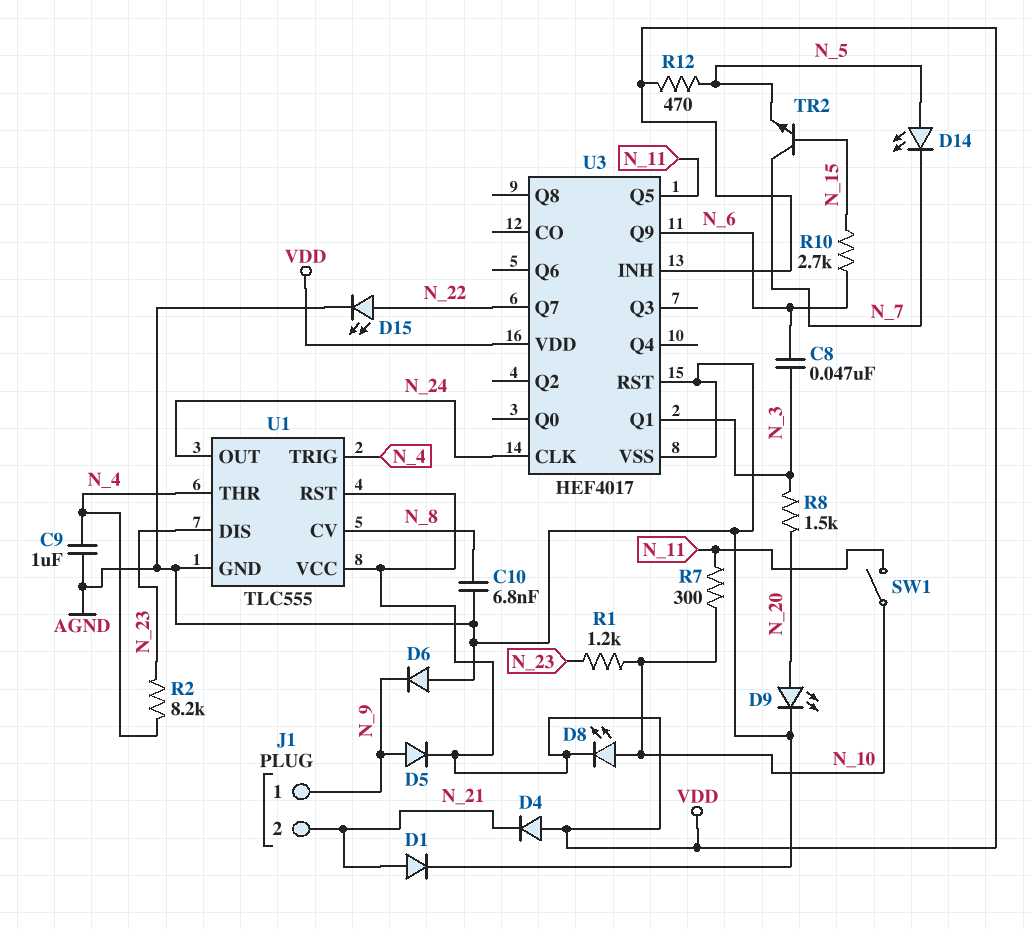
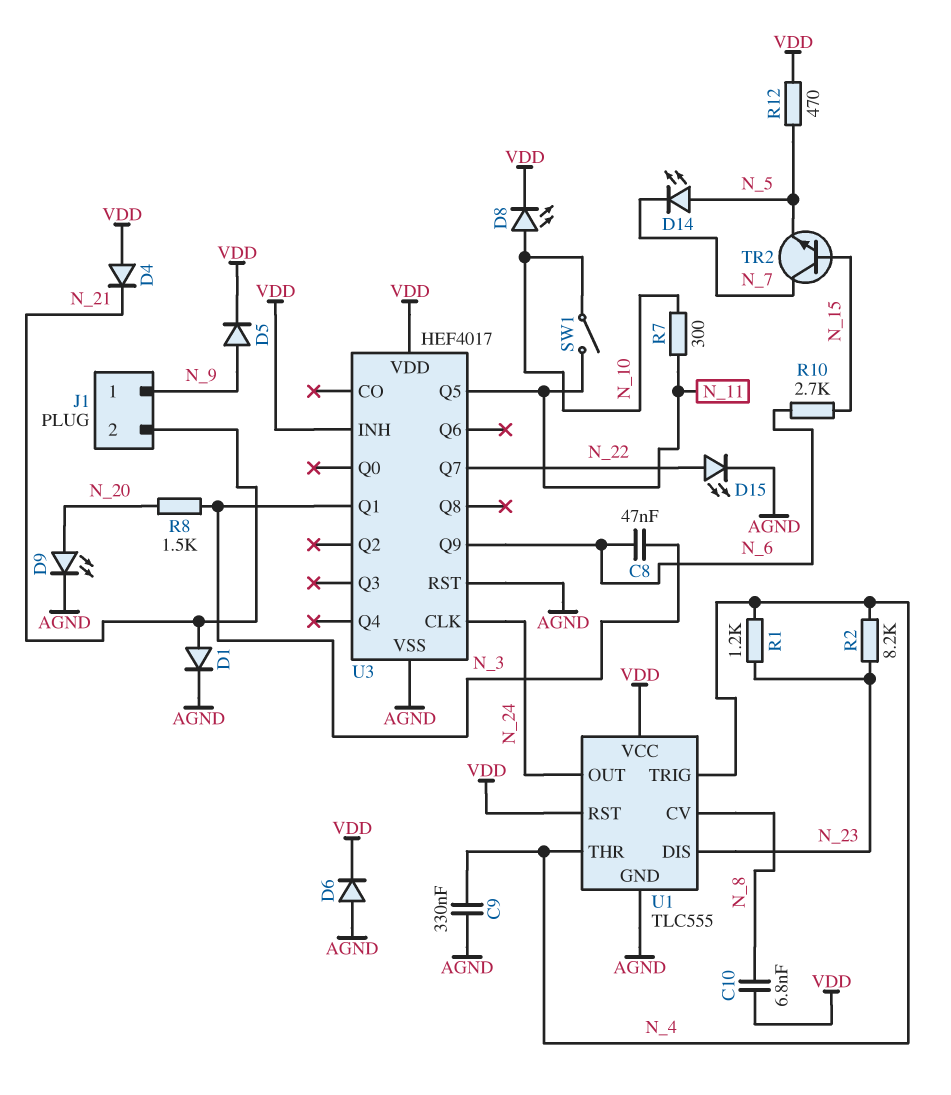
C9: 1uF (AGND, N_4) -> 330nF (AGND, N_4)
C10: 6.8nF (AGND, N_8) -> 6.8nF (N_8, VDD)
D6: diode (A AGND, K N_9) -> diode (A AGND, K VDD)
R1: 1.2k (N_10, N_23) -> 1.2k (N_4, N_23)

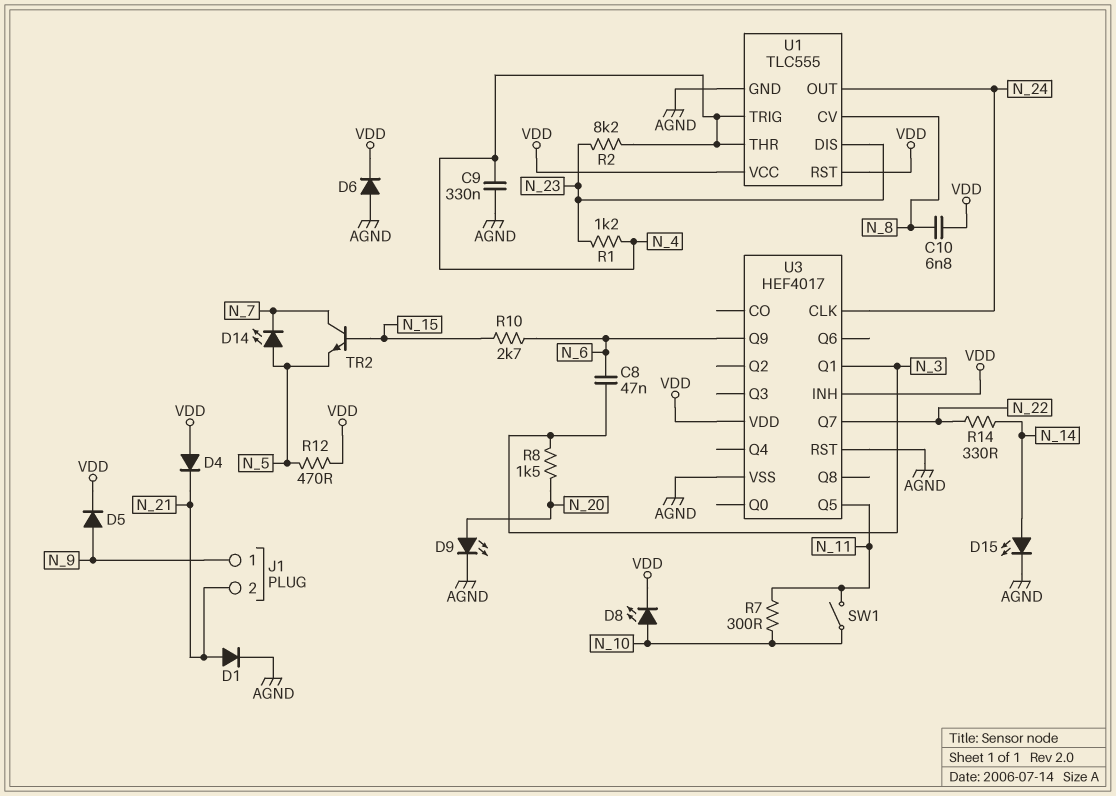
D15: LED (A N_22, K AGND) -> LED (A N_14, K AGND)
R14: none -> 330 (N_14, N_22)

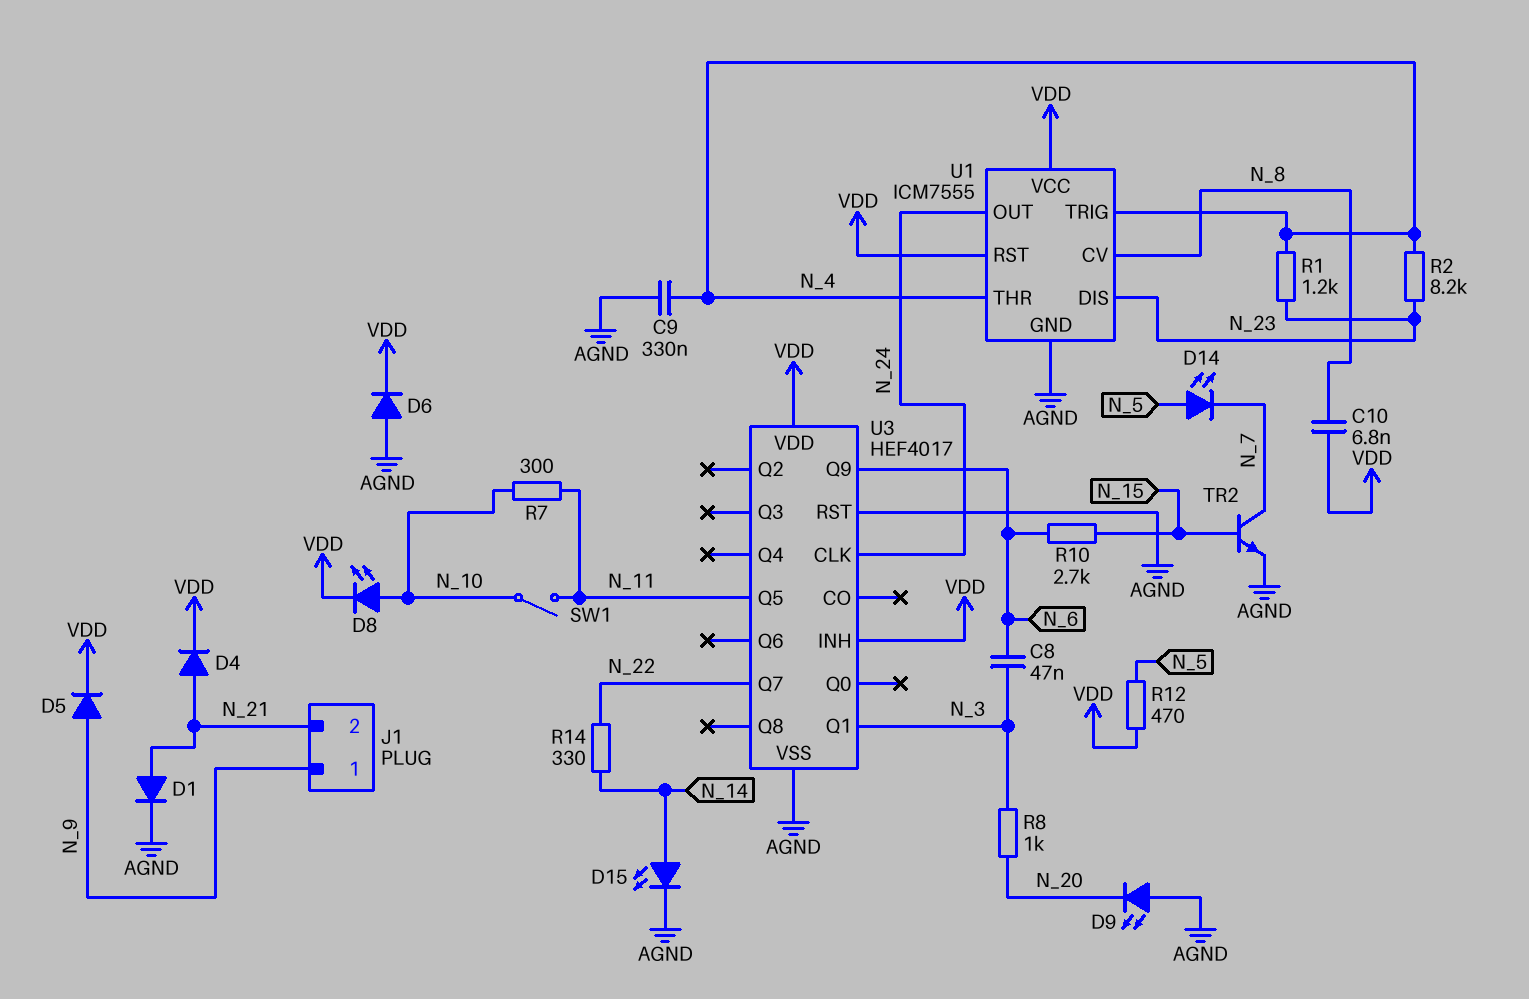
D4: diode (A VDD, K N_21) -> diode (A N_21, K VDD)
D9: LED (A N_20, K AGND) -> LED (A AGND, K N_20)
R8: 1.5k (N_3, N_20) -> 1k (N_3, N_20)
TR2: NPN (B N_15, C N_7, E N_5) -> NPN (B N_15, C N_7, E AGND)
U1: TLC555 -> ICM7555

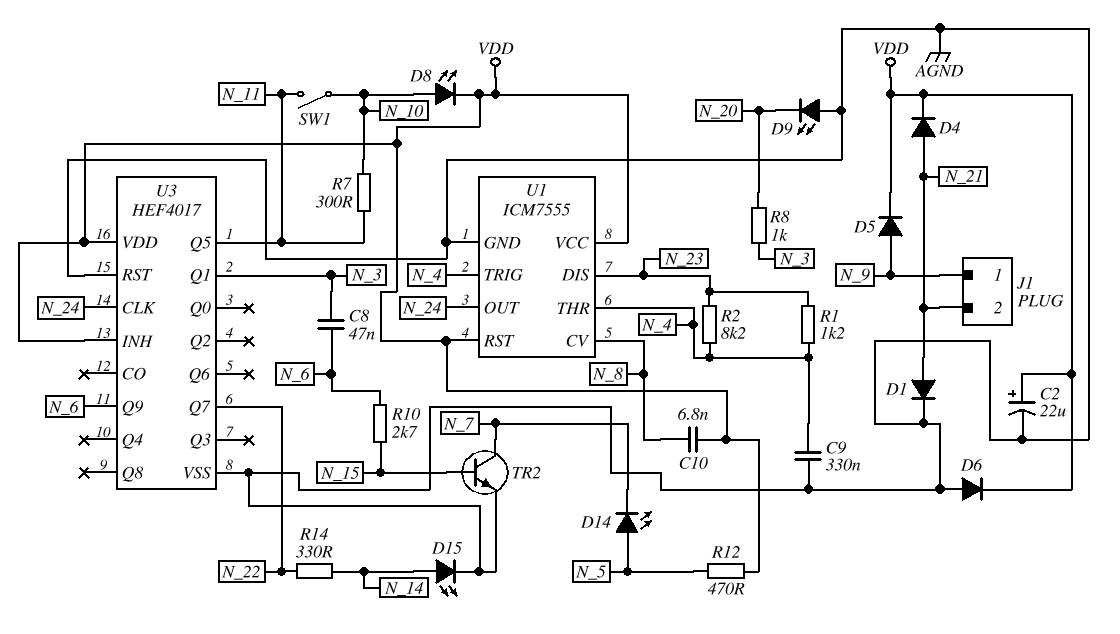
C2: none -> 22uF (plus VDD, minus AGND)

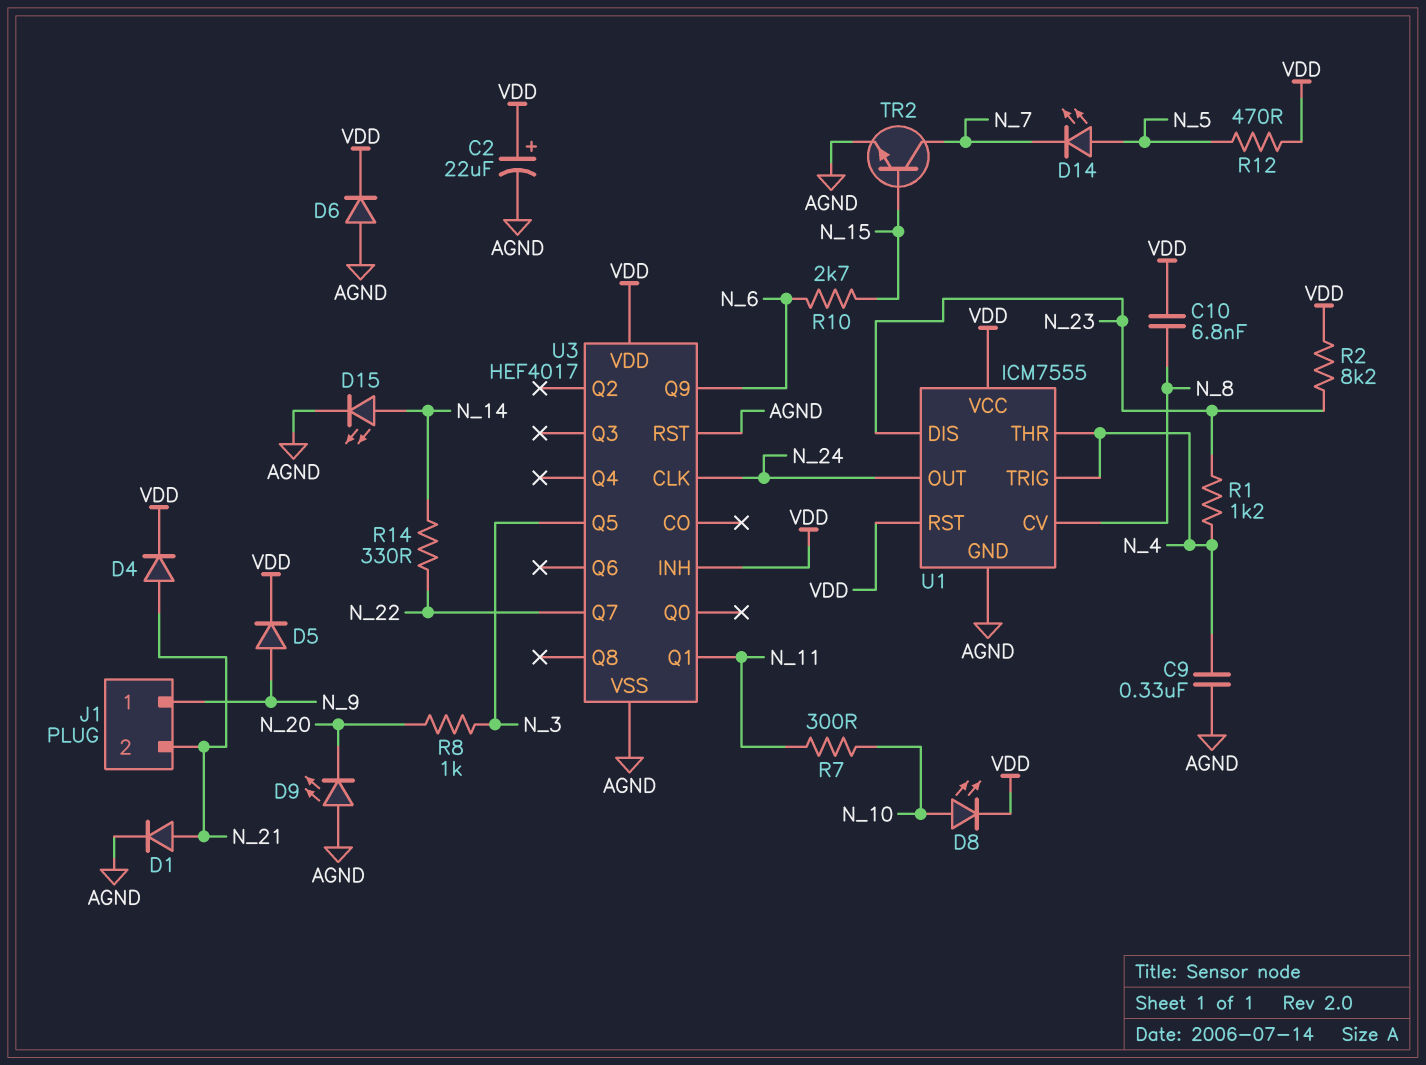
C8: 47nF (N_3, N_6) -> none
R2: 8.2k (N_4, N_23) -> 8.2k (N_23, VDD)
SW1: switch (N_10, N_11) -> none
U3 pin Q1: N_3 -> N_11
U3 pin Q5: N_11 -> N_3

